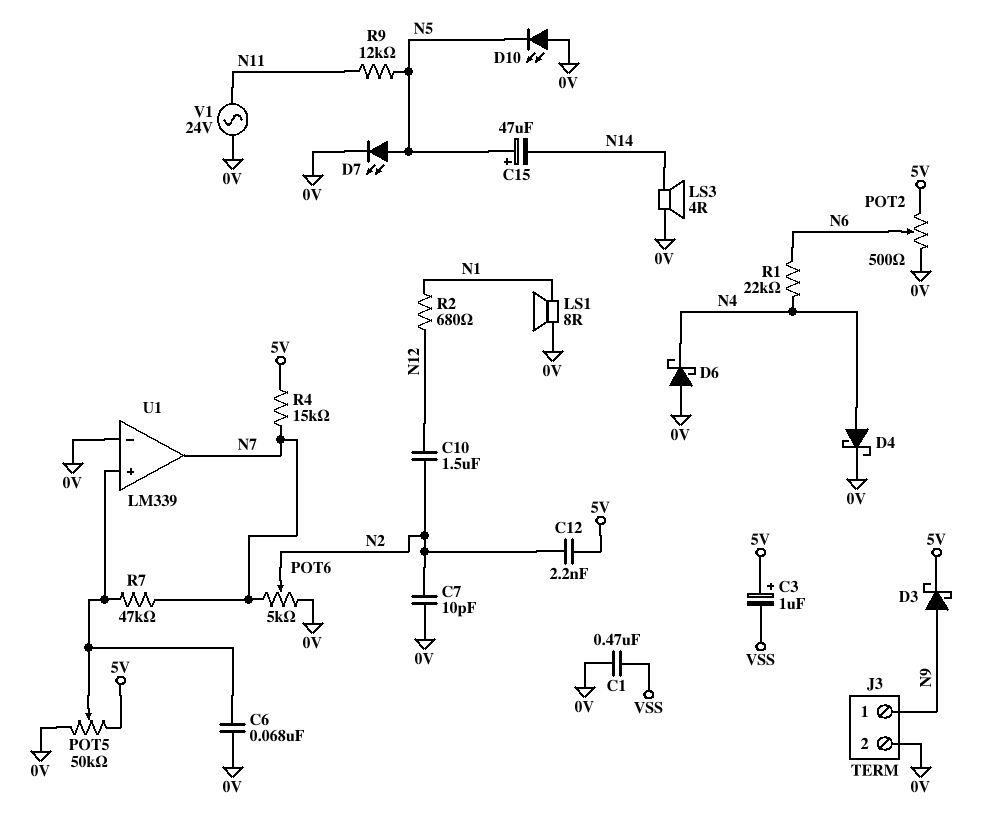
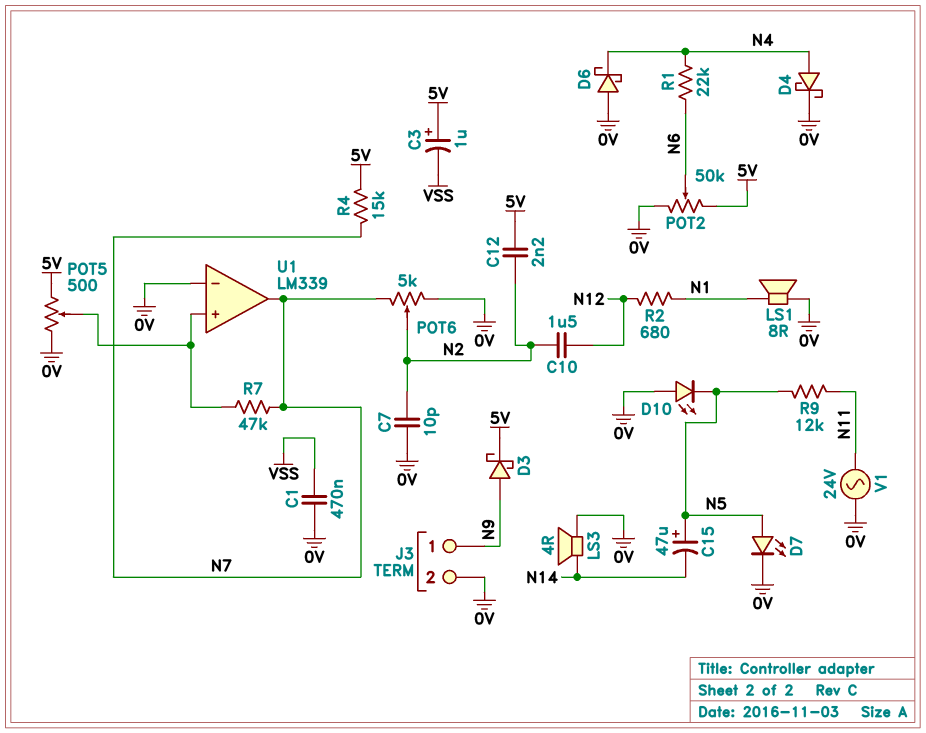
C6: 68nF (0V, U1/in+) -> none
POT2: 500 (0V, 5V, wiper N6) -> 50k (0V, 5V, wiper N6)
POT5: 50k (0V, 5V, wiper U1/in+) -> 500 (0V, 5V, wiper U1/in+)

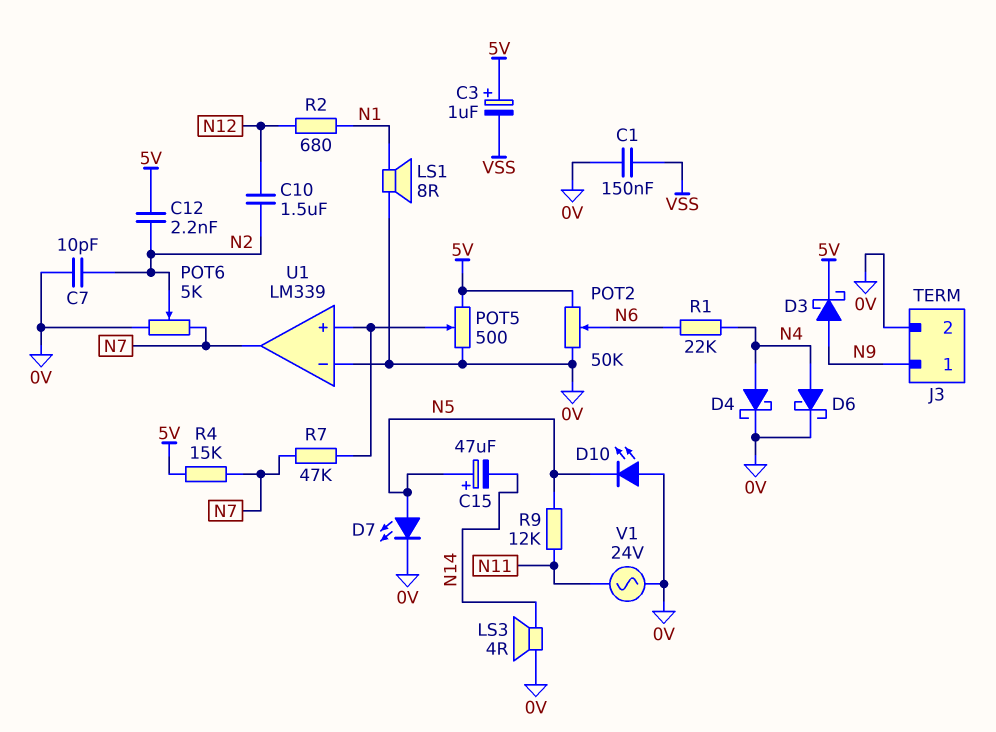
C1: 470nF (0V, VSS) -> 150nF (0V, VSS)
D6: schottky (A 0V, K N4) -> schottky (A N4, K 0V)

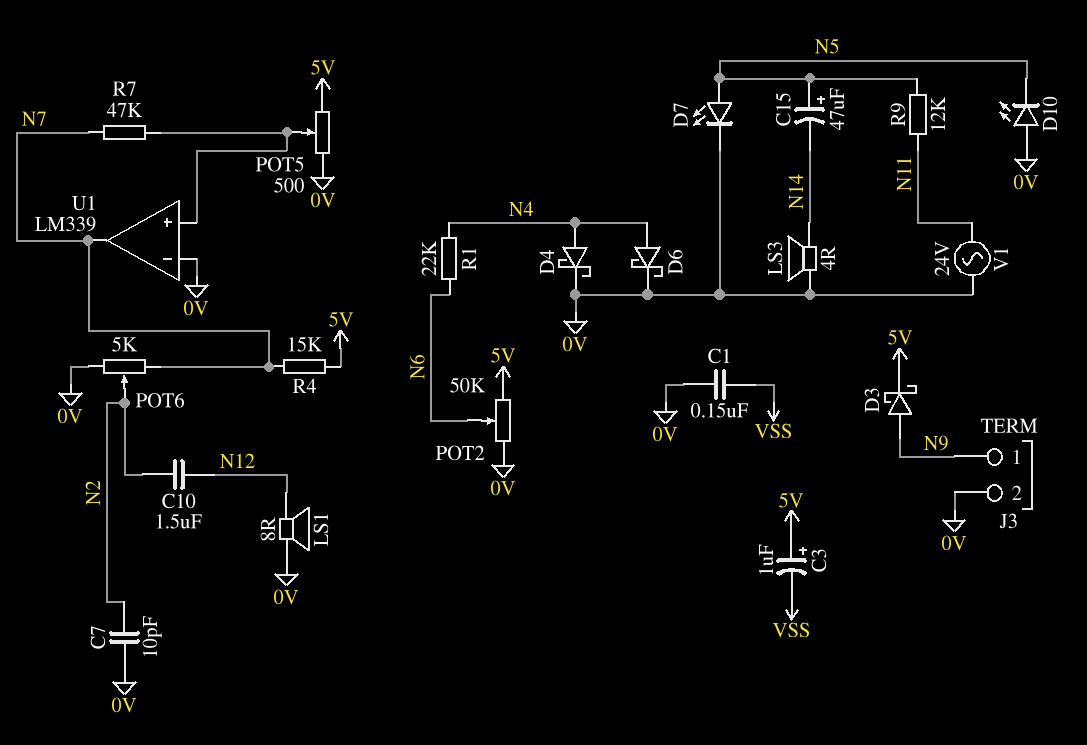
C12: 2.2nF (5V, N2) -> none
LS1: speaker 8R (0V, N1) -> speaker 8R (0V, N12)
R2: 680 (N1, N12) -> none

